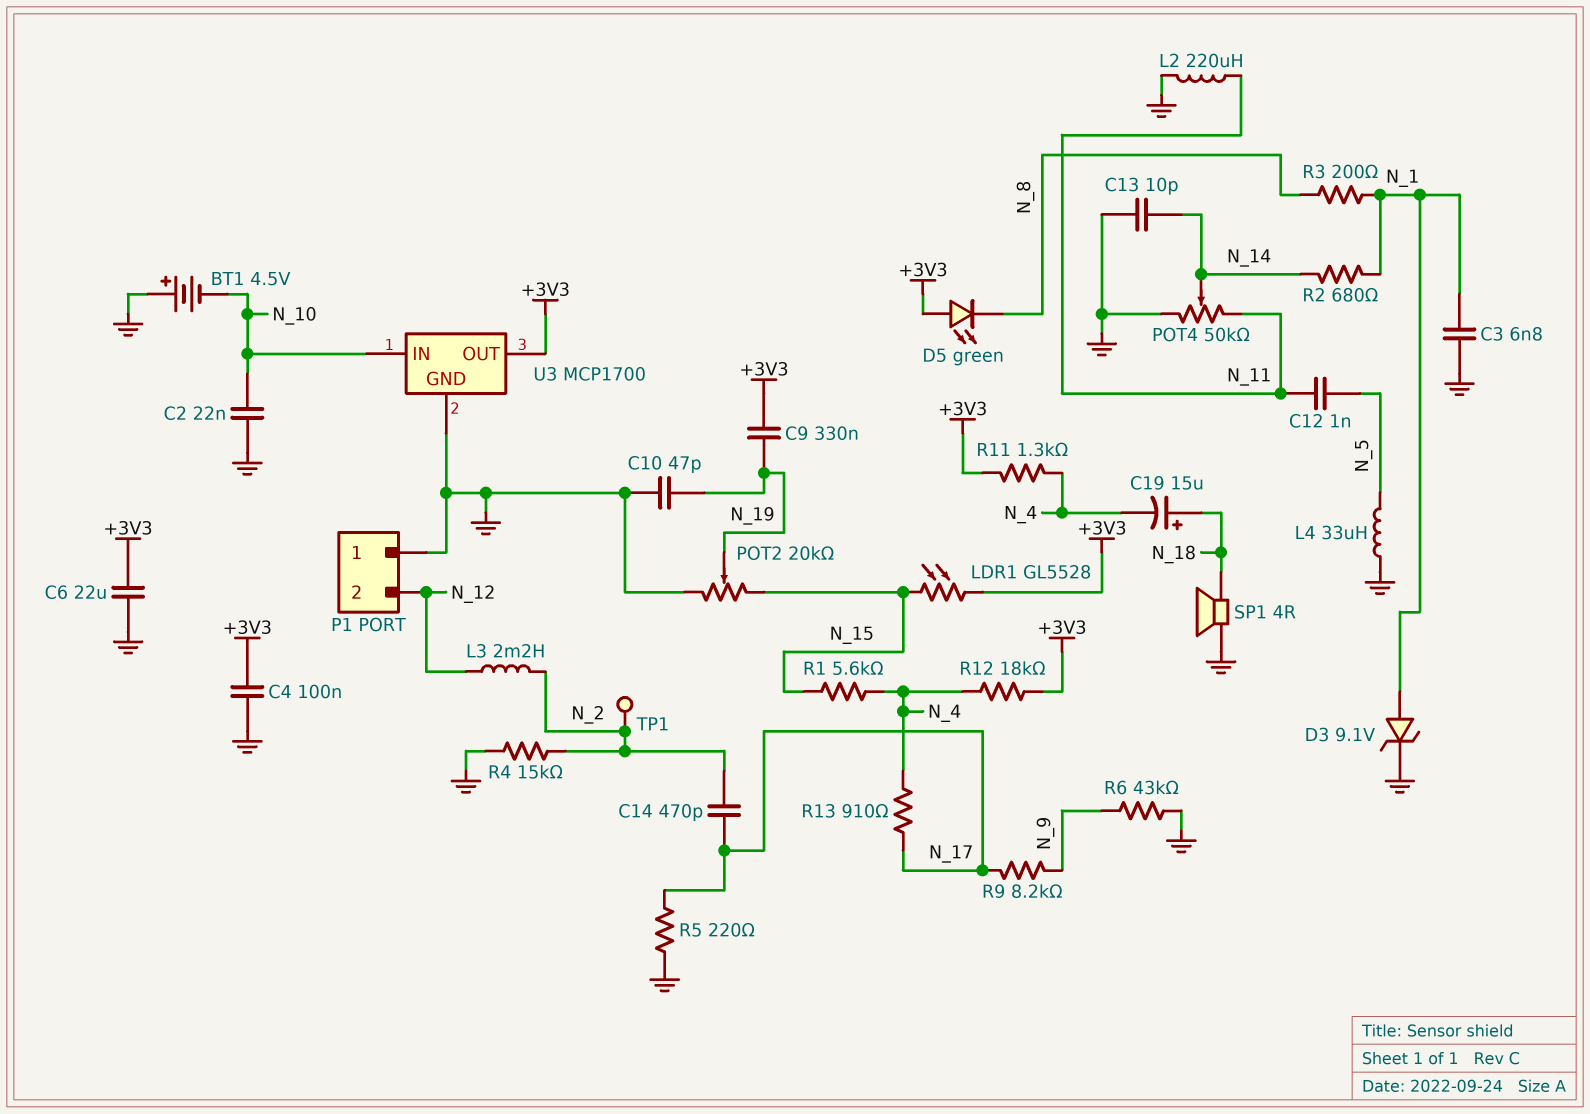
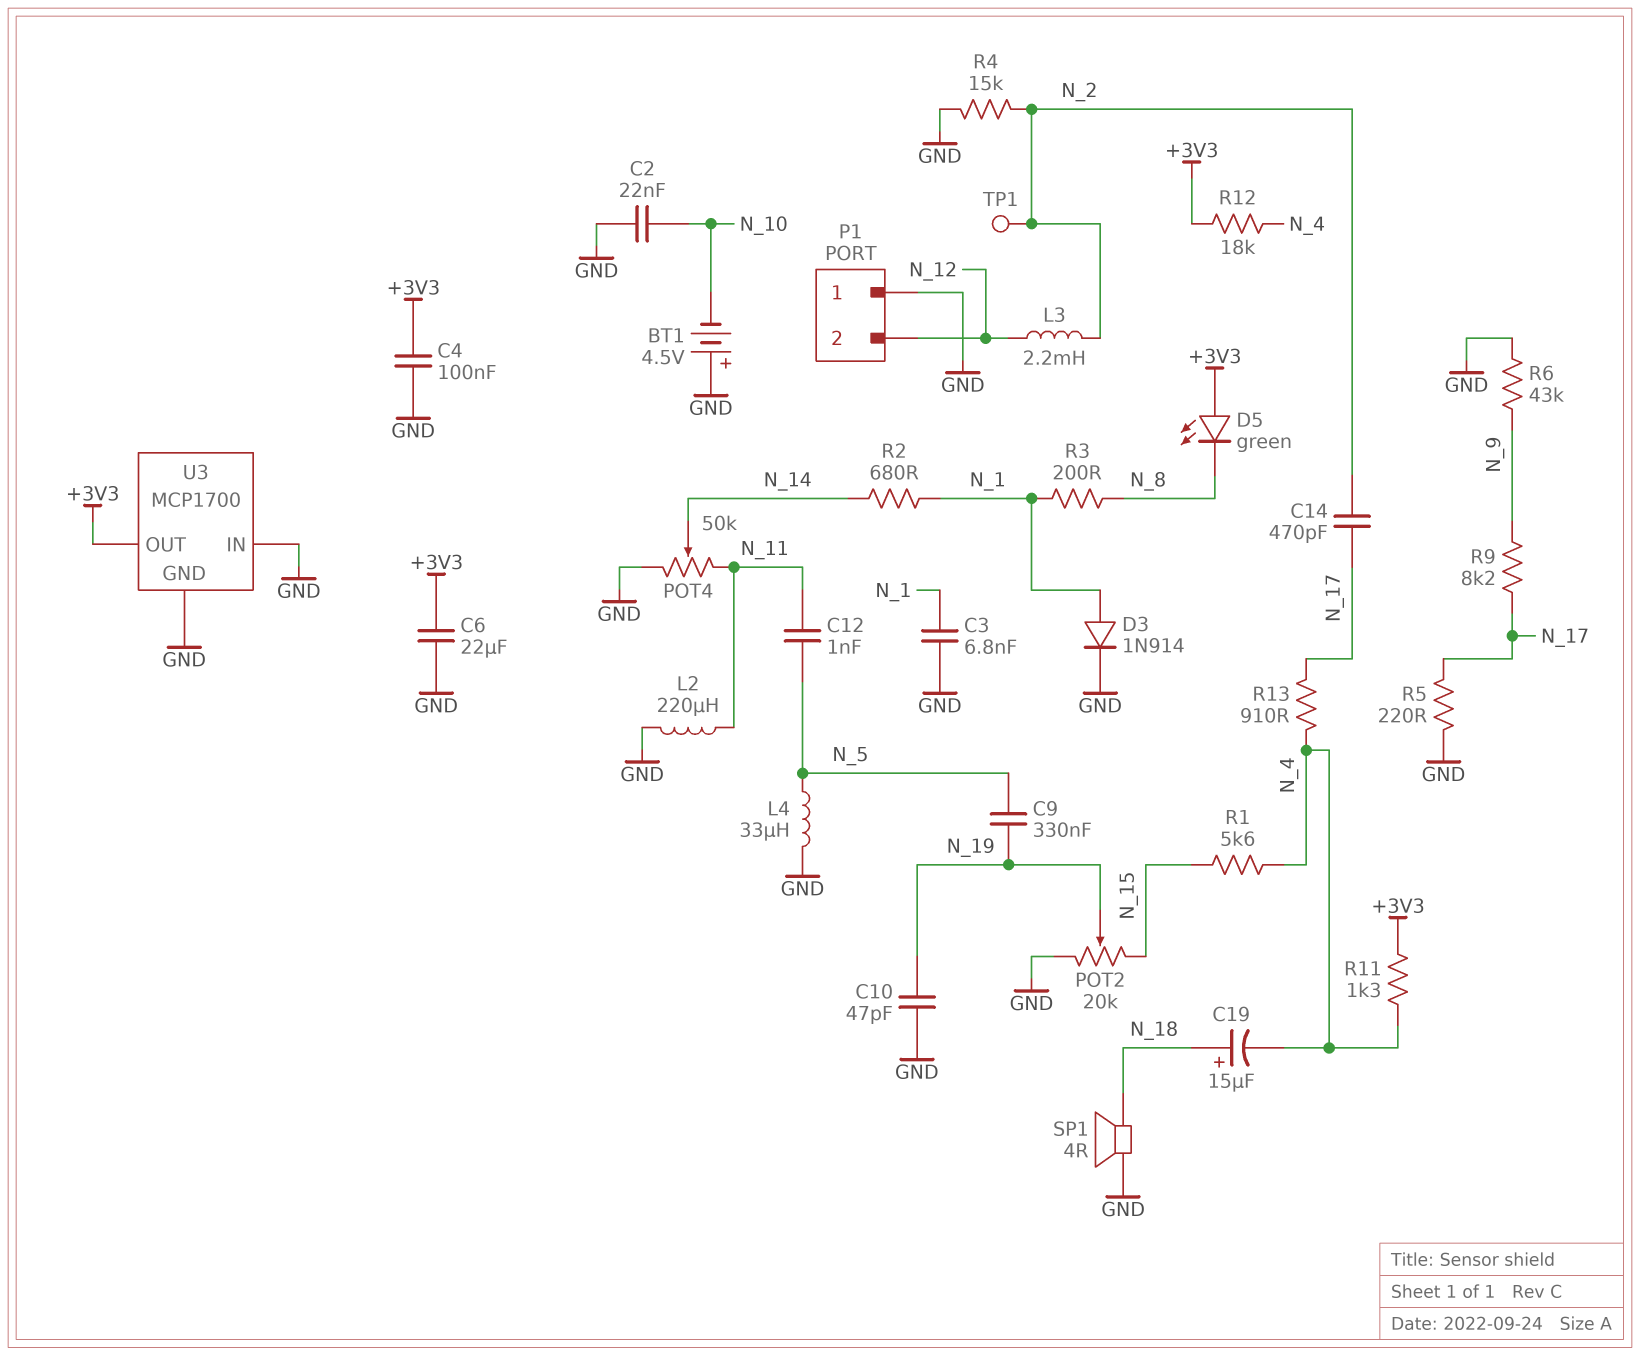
C9: 330nF (+3V3, N_19) -> 330nF (N_5, N_19)
C13: 10pF (GND, N_14) -> none
D3: zener 9.1V (A N_1, K GND) -> diode 1N914 (A N_1, K GND)
LDR1: GL5528 (+3V3, N_15) -> none
U3 pin IN: N_10 -> GND

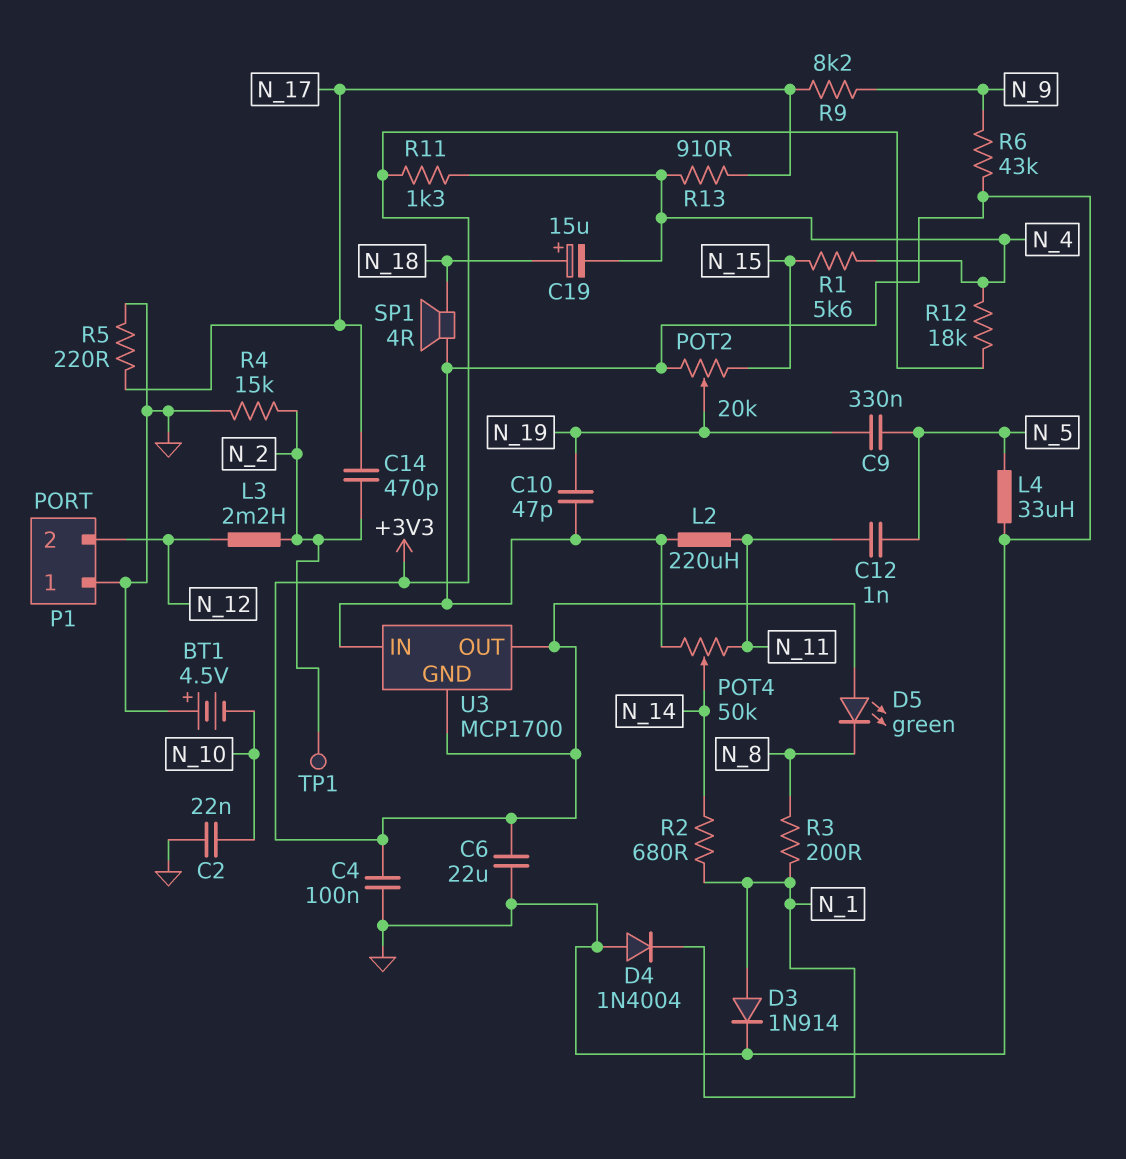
C3: 6.8nF (GND, N_1) -> none
D4: none -> diode 1N4004 (A GND, K N_1)
U3 pin GND: GND -> +3V3

